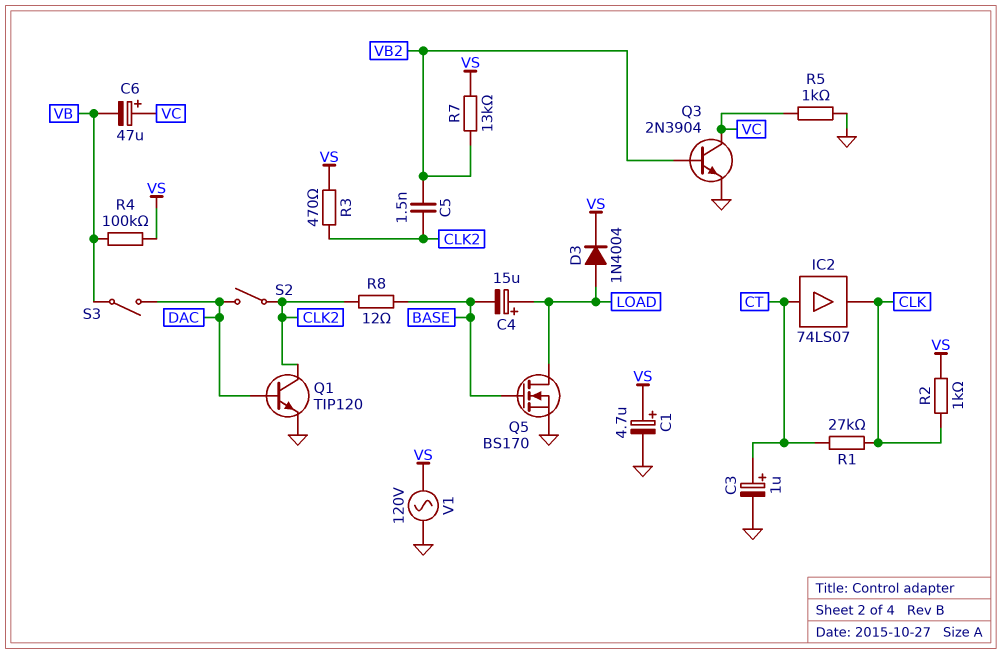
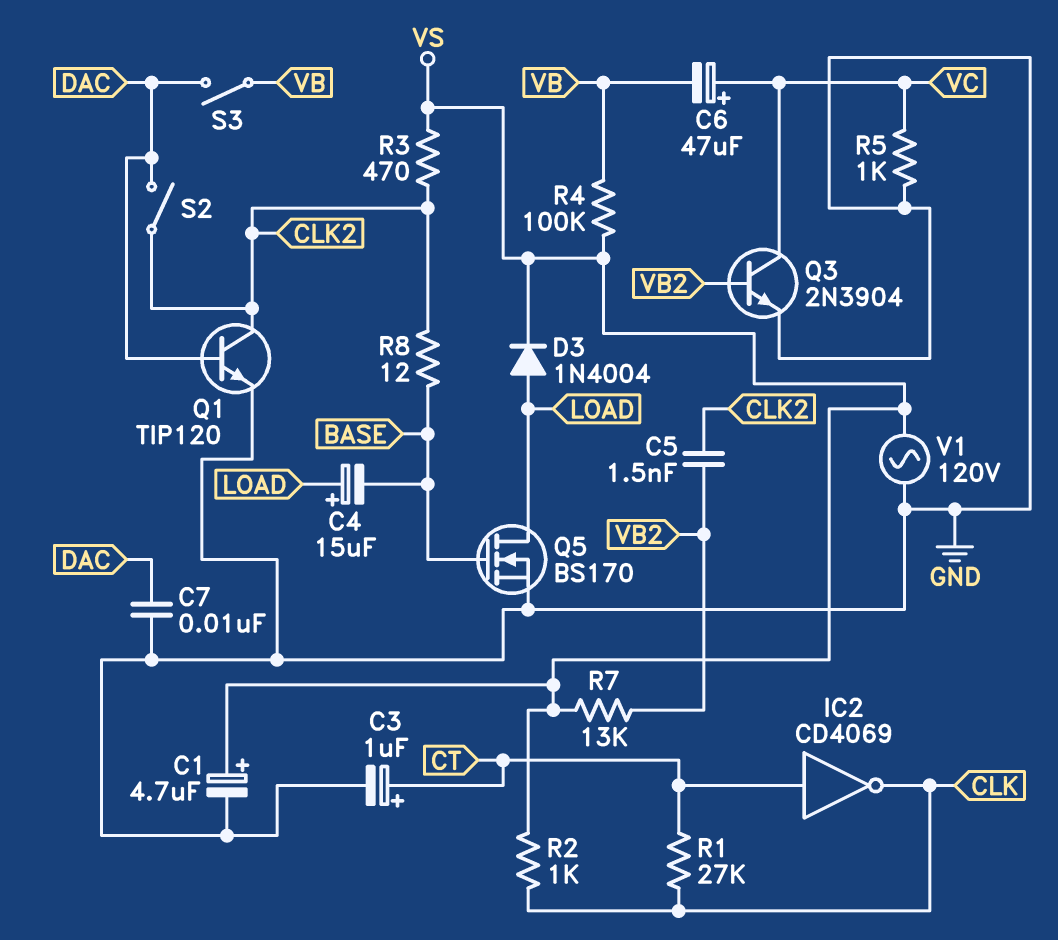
C7: none -> 10nF (DAC, GND)
IC2: buffer 74LS07 (in CT, out CLK) -> NOT CD4069 (in CT, out CLK)

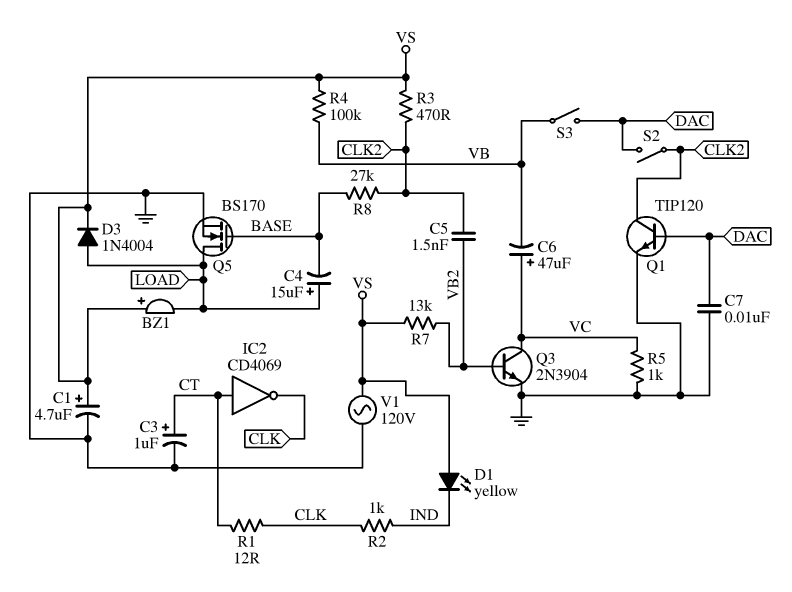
BZ1: none -> buzzer (plus VS, minus LOAD)
D1: none -> LED yellow (A VS, K IND)
R1: 27k (CLK, CT) -> 12 (CLK, CT)
R2: 1k (CLK, VS) -> 1k (CLK, IND)
R8: 12 (BASE, CLK2) -> 27k (BASE, CLK2)

